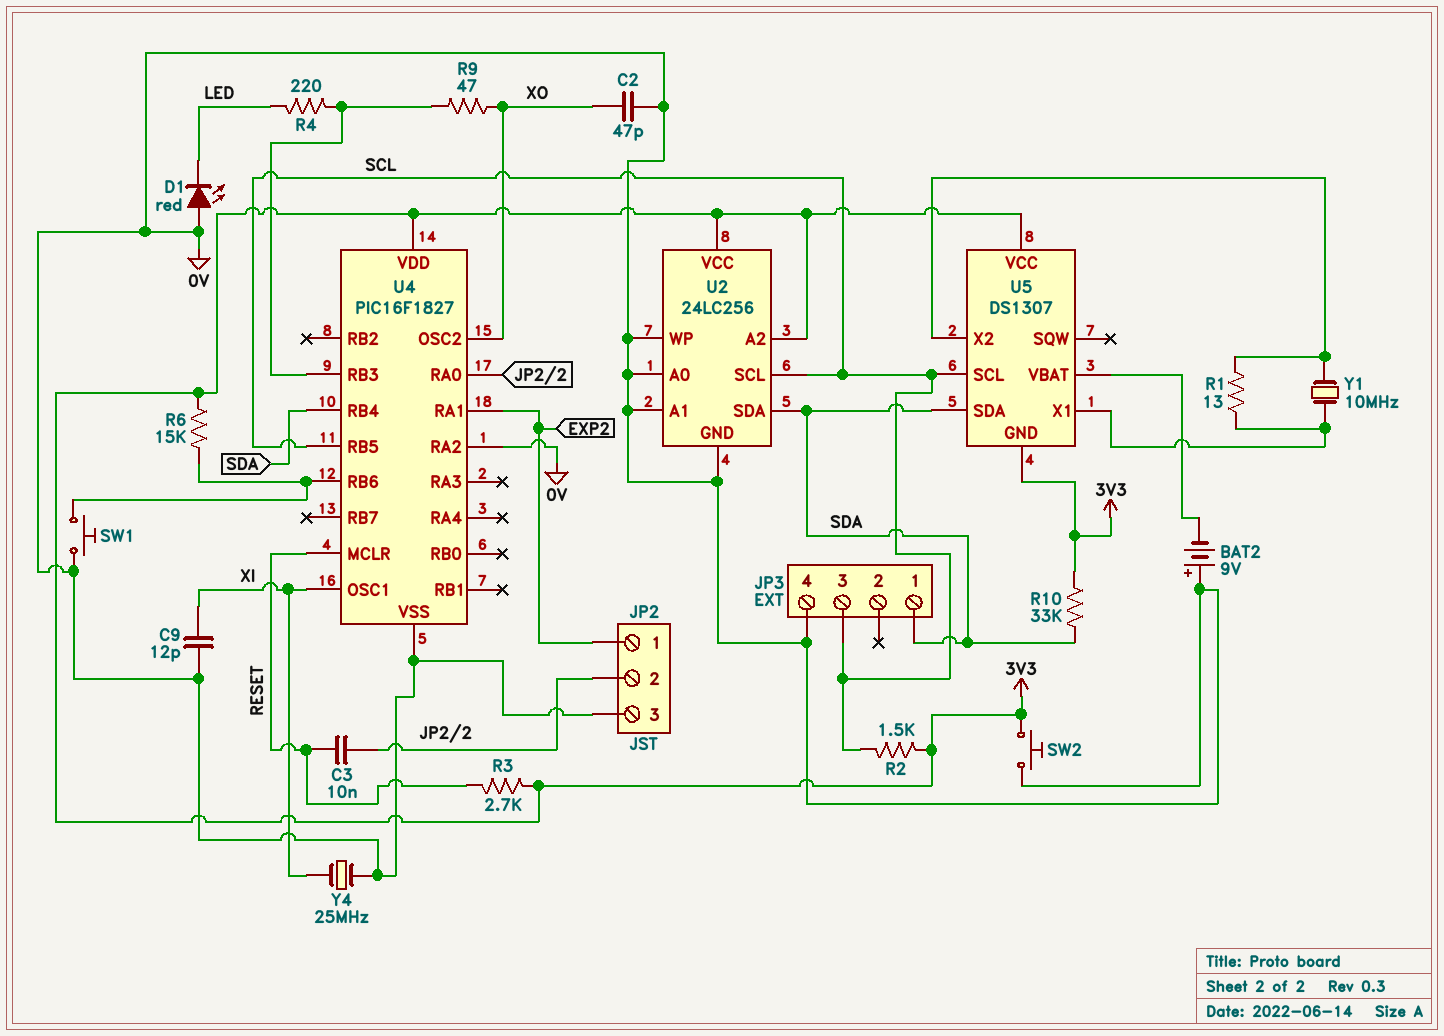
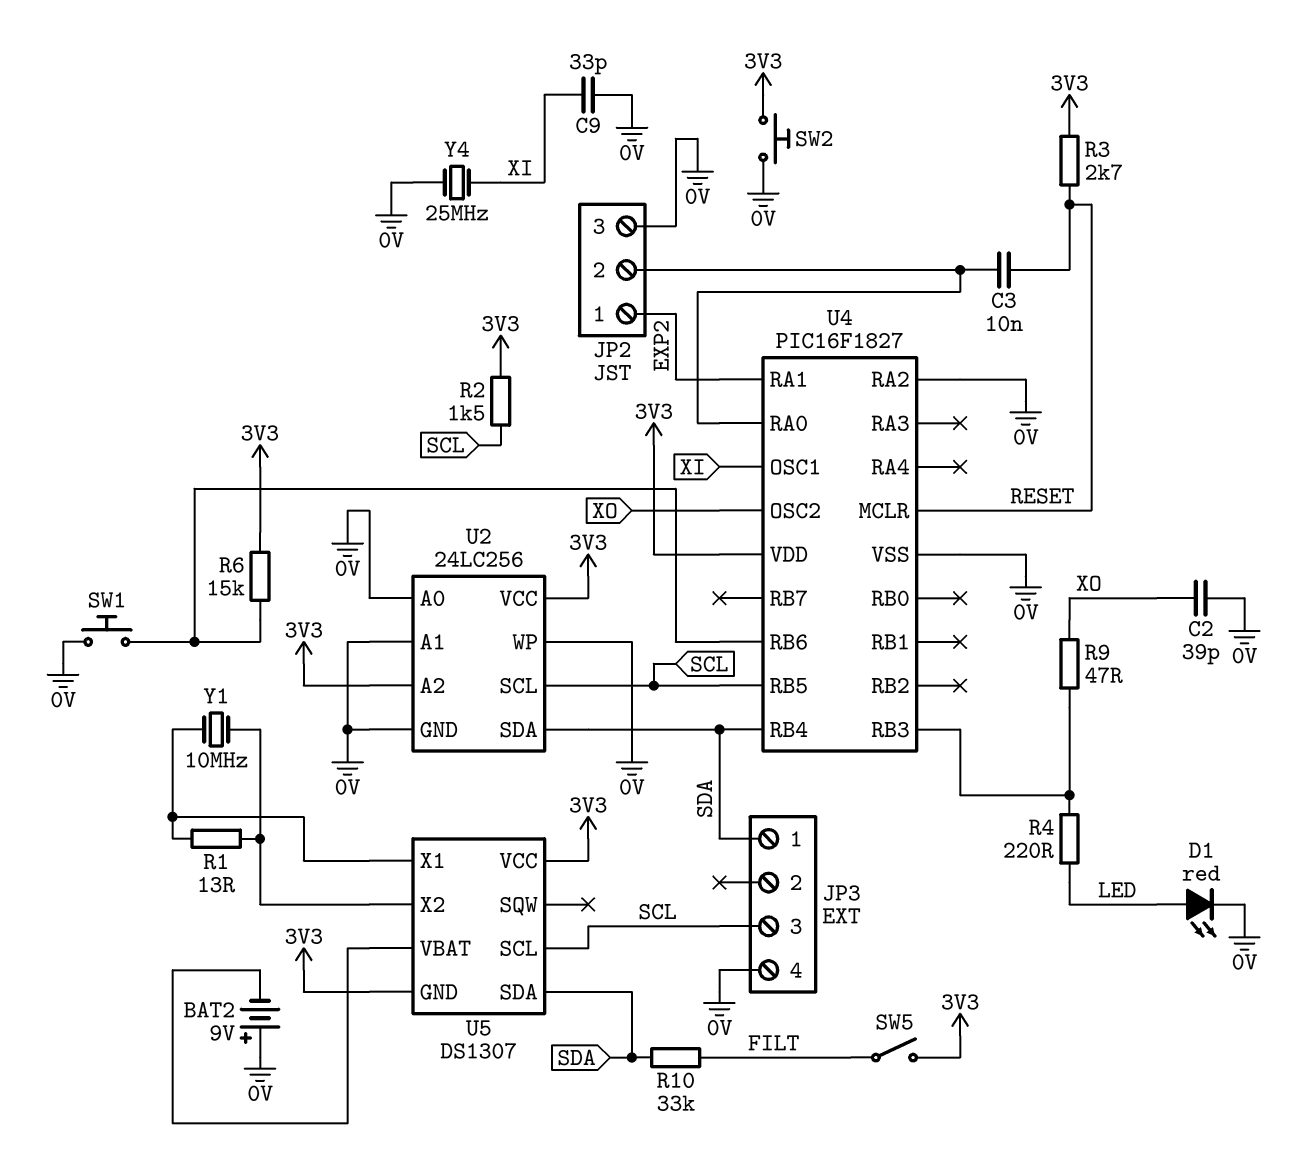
C2: 47pF (0V, XO) -> 39pF (0V, XO)
C9: 12pF (0V, XI) -> 33pF (0V, XI)
D1: LED red (A 0V, K LED) -> LED red (A LED, K 0V)
R10: 33k (3V3, SDA) -> 33k (FILT, SDA)
SW5: none -> switch (3V3, FILT)

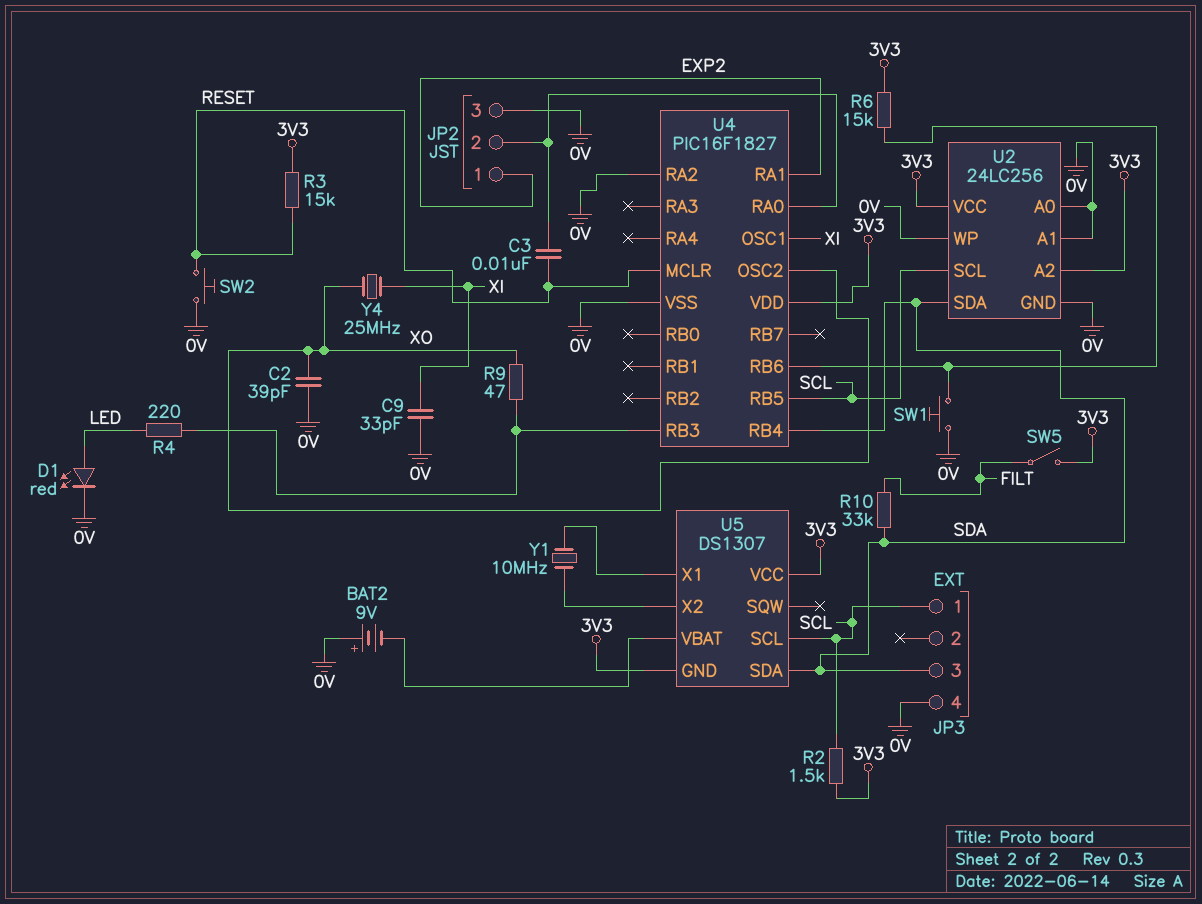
JP3 pin 1: SDA -> SCL
JP3 pin 3: SCL -> SDA
R1: 13 (U5/X1, U5/X2) -> none
R3: 2.7k (3V3, RESET) -> 15k (3V3, RESET)
SW2: button (0V, 3V3) -> button (0V, RESET)
Y4: 25MHz (0V, XI) -> 25MHz (XI, XO)

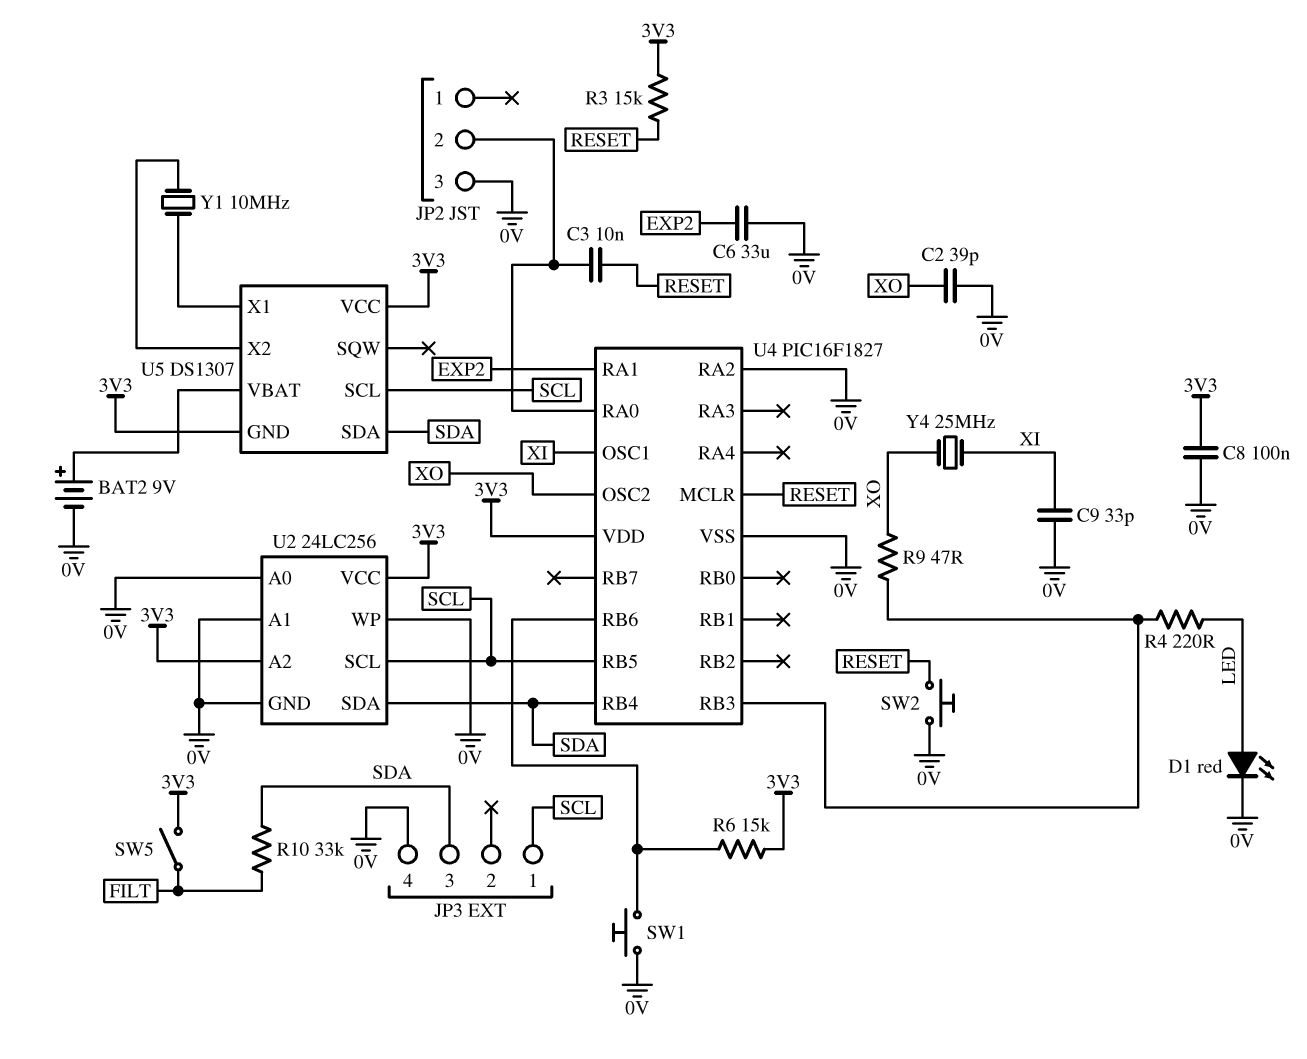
BAT2: 9V (plus 0V, minus U5/VBAT) -> 9V (plus U5/VBAT, minus 0V)
C6: none -> 33uF (0V, EXP2)
C8: none -> 100nF (0V, 3V3)
JP2 pin 1: EXP2 -> none
R2: 1.5k (3V3, SCL) -> none

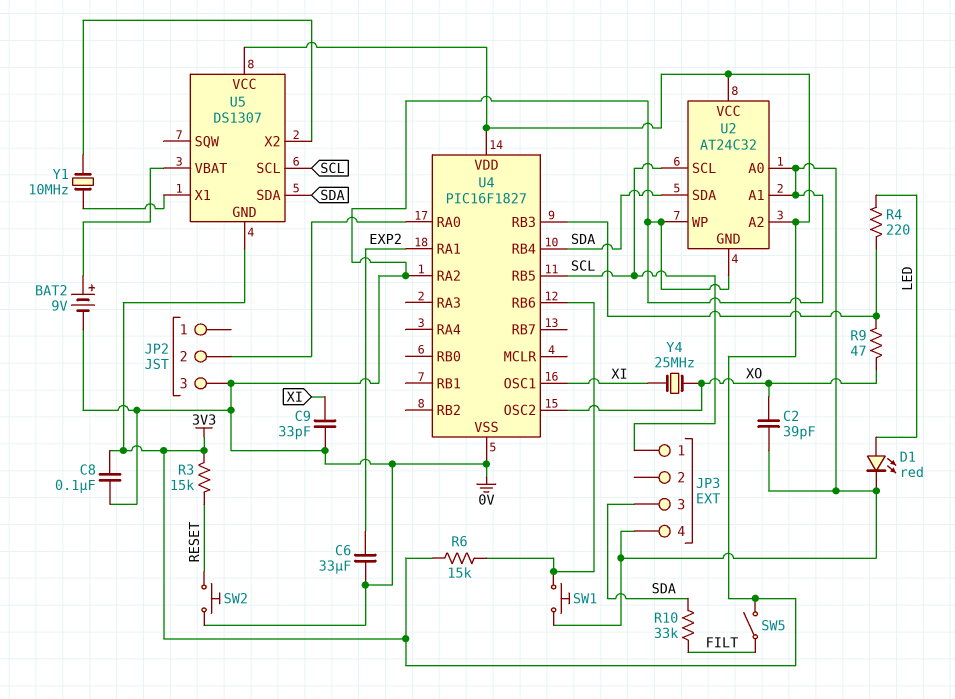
C3: 10nF (JP2/2, RESET) -> none
U2: 24LC256 -> AT24C32
U4 pin MCLR: RESET -> none

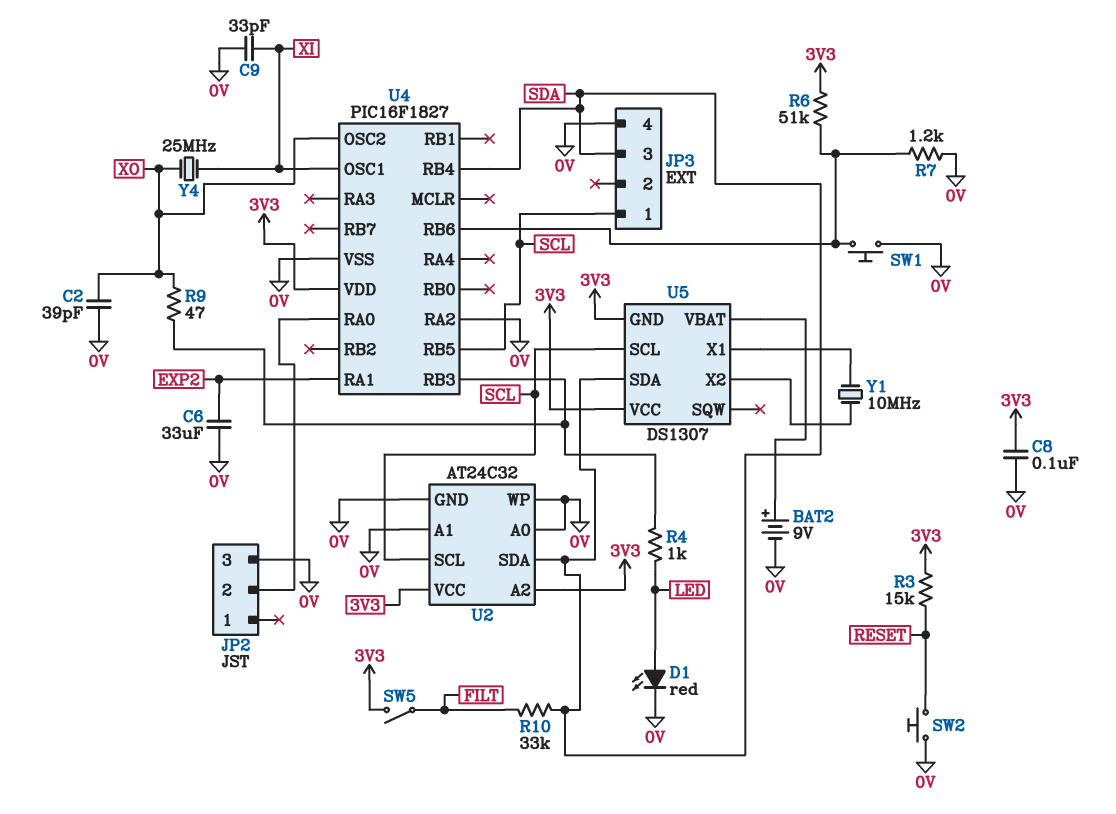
R4: 220 (LED, U4/RB3) -> 1k (LED, U4/RB3)
R6: 15k (3V3, U4/RB6) -> 51k (3V3, U4/RB6)
R7: none -> 1.2k (0V, U4/RB6)

